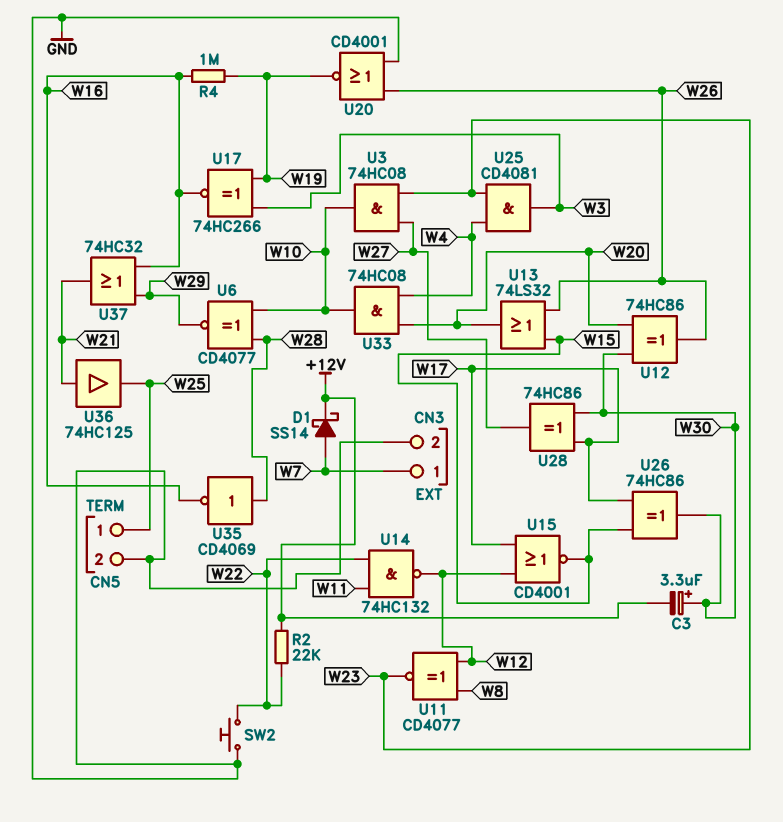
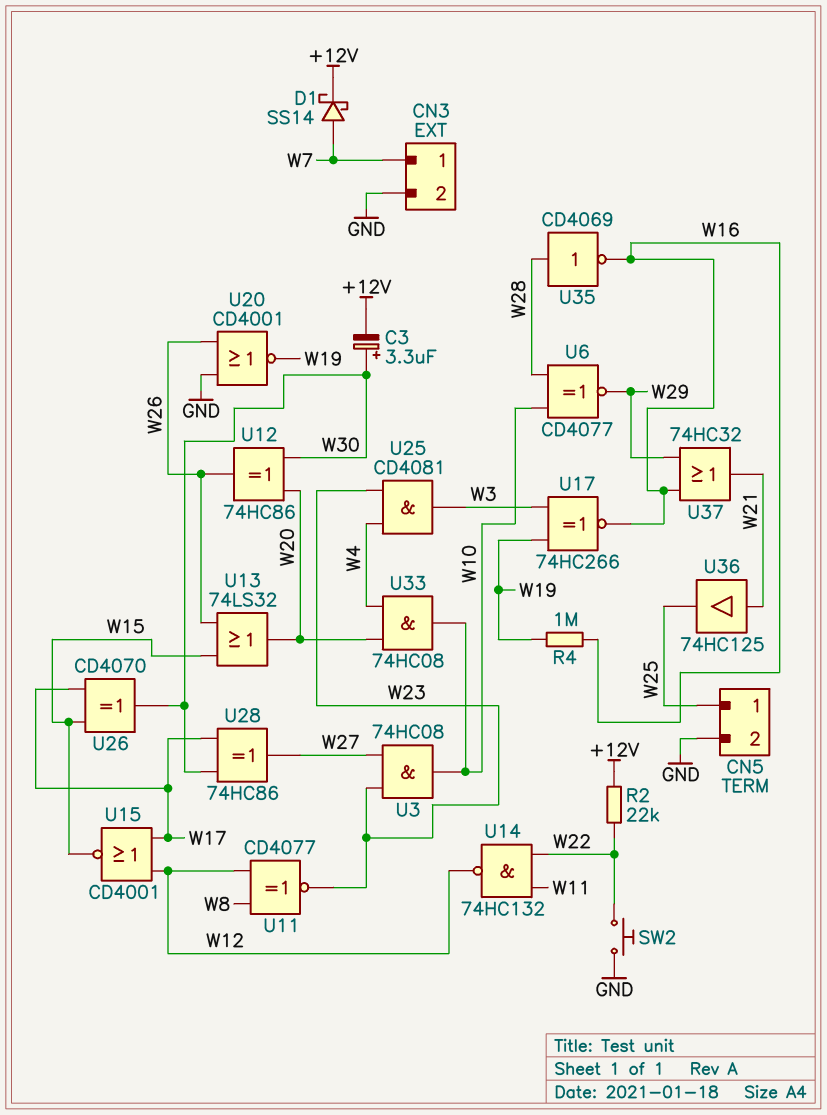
U26: XOR 74HC86 (in W15, in W17, out W30) -> XOR CD4070 (in W15, in W17, out W30)

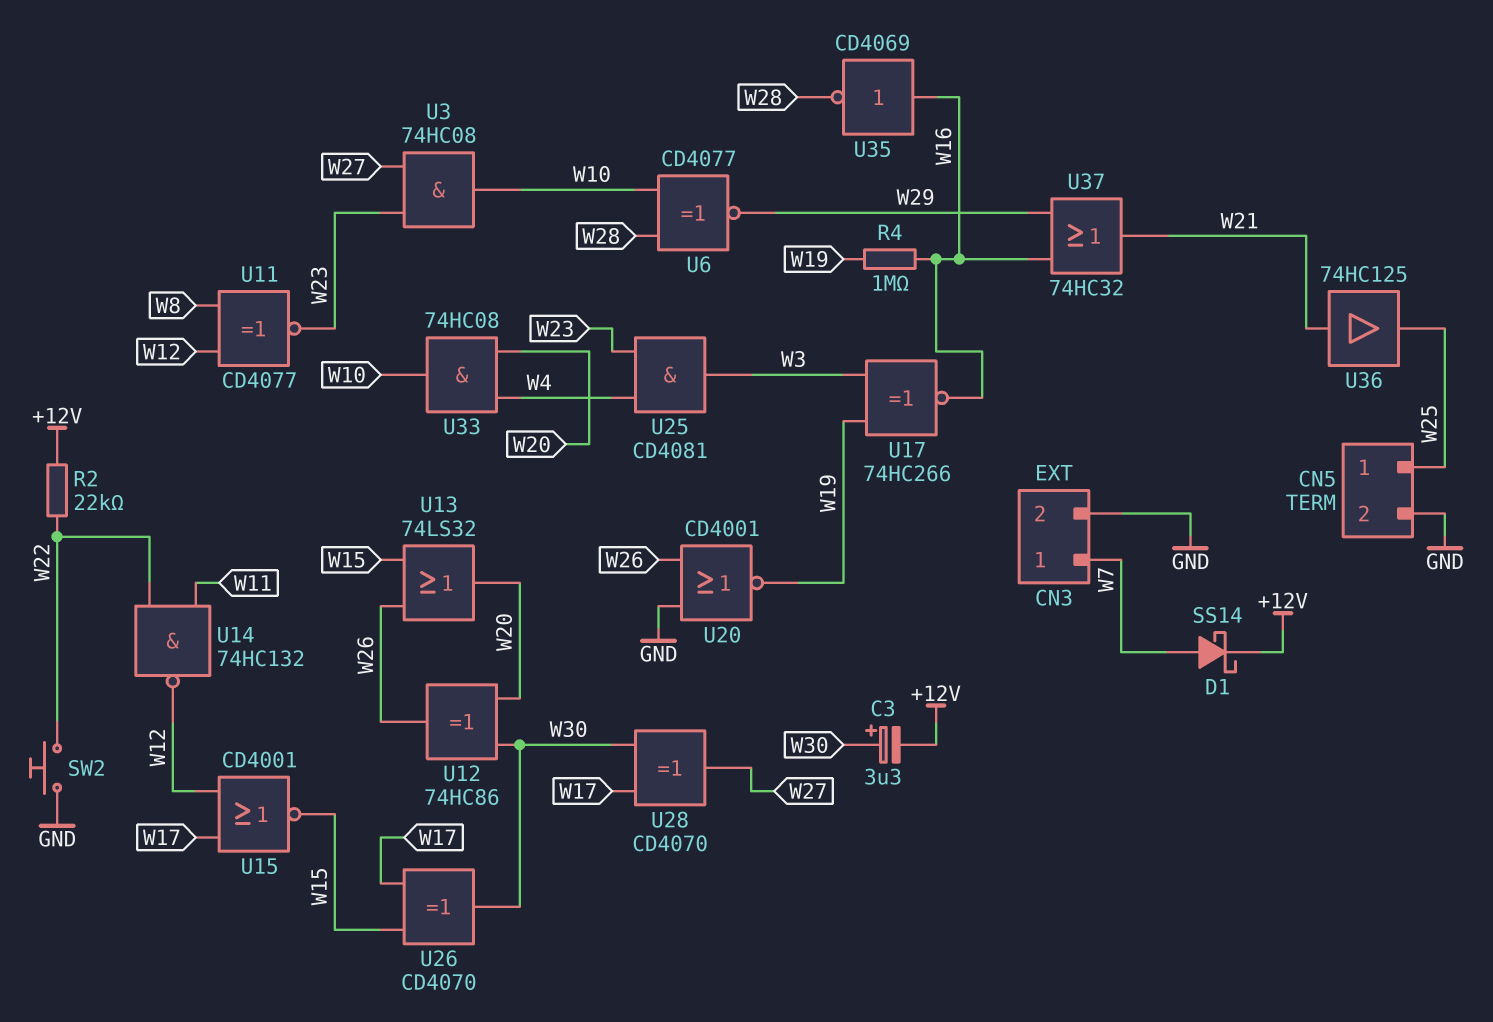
U28: XOR 74HC86 (in W17, in W30, out W27) -> XOR CD4070 (in W17, in W30, out W27)
U35: NOT CD4069 (in W28, out W16) -> NOT CD4069 (in W16, out W28)

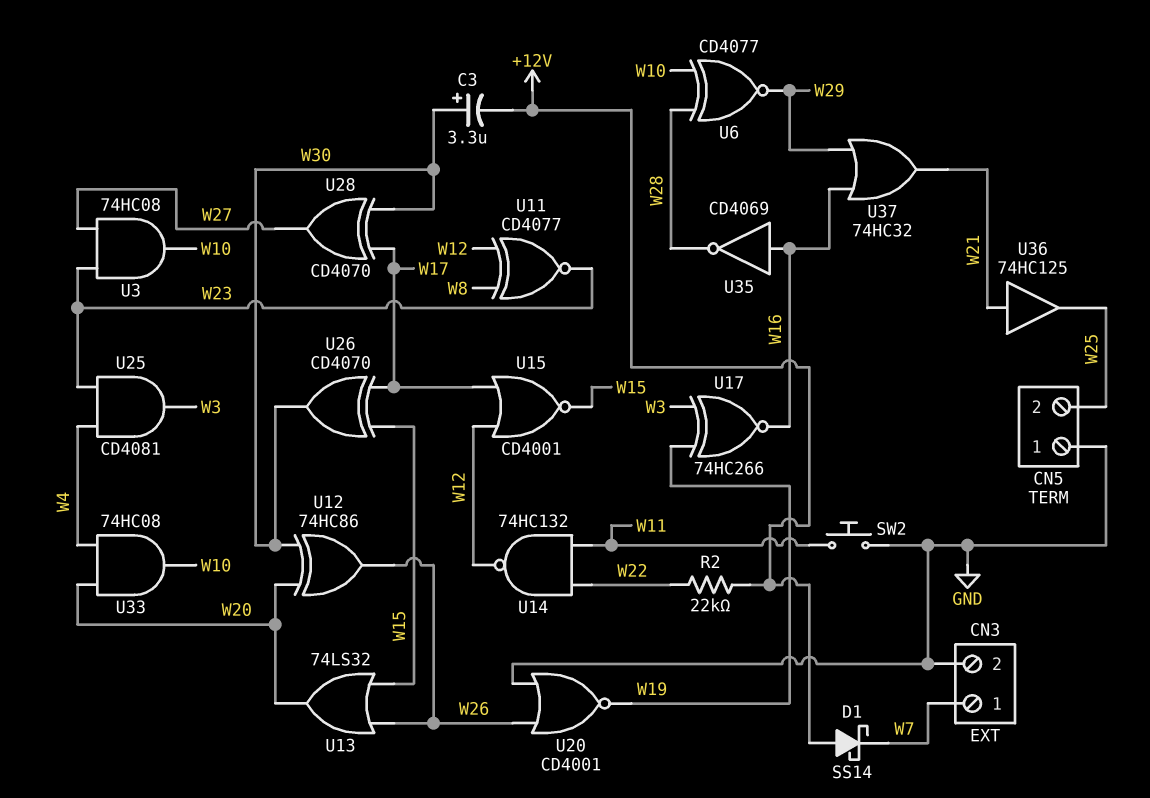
CN5 pin 1: W25 -> GND
CN5 pin 2: GND -> W25
D1: schottky SS14 (A W7, K +12V) -> schottky SS14 (A +12V, K W7)
R4: 1M (W16, W19) -> none
SW2: button (GND, W22) -> button (GND, W11)

